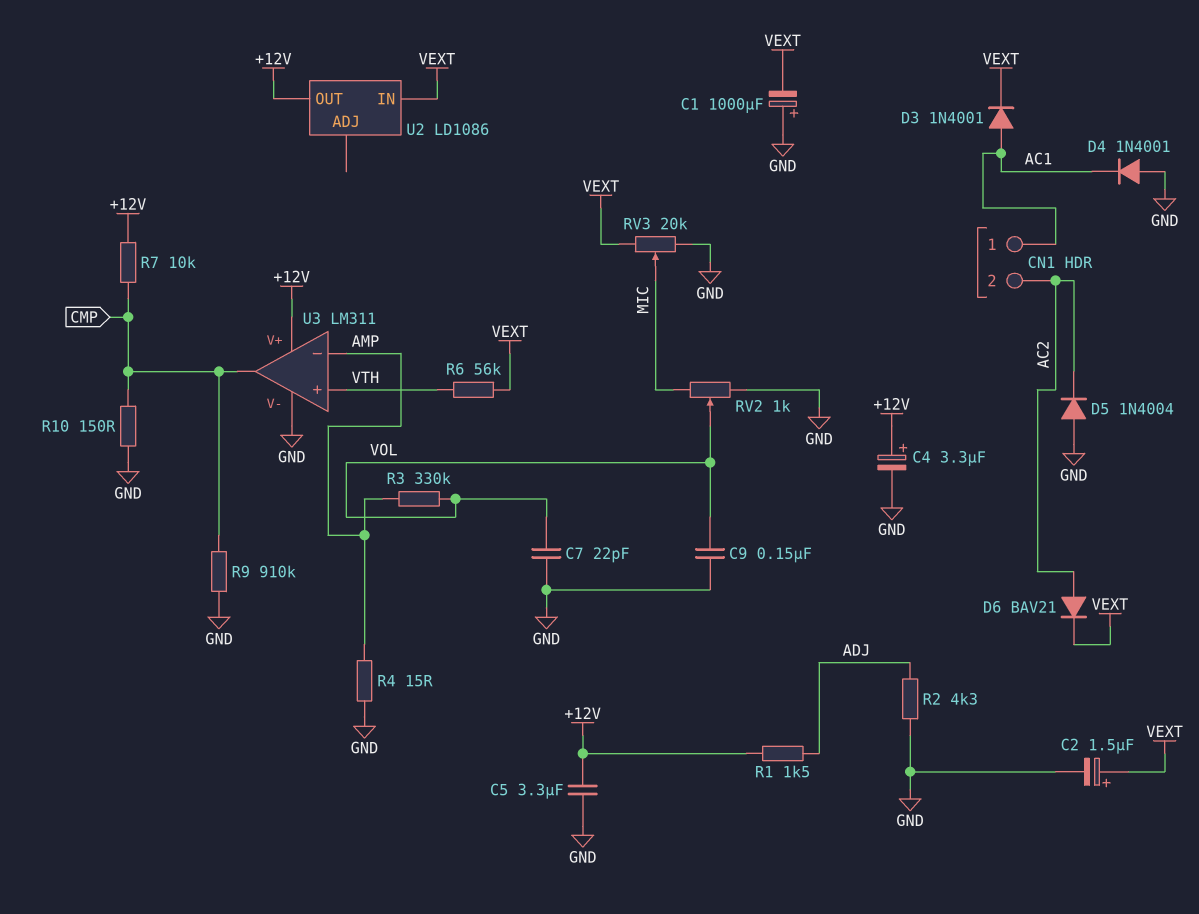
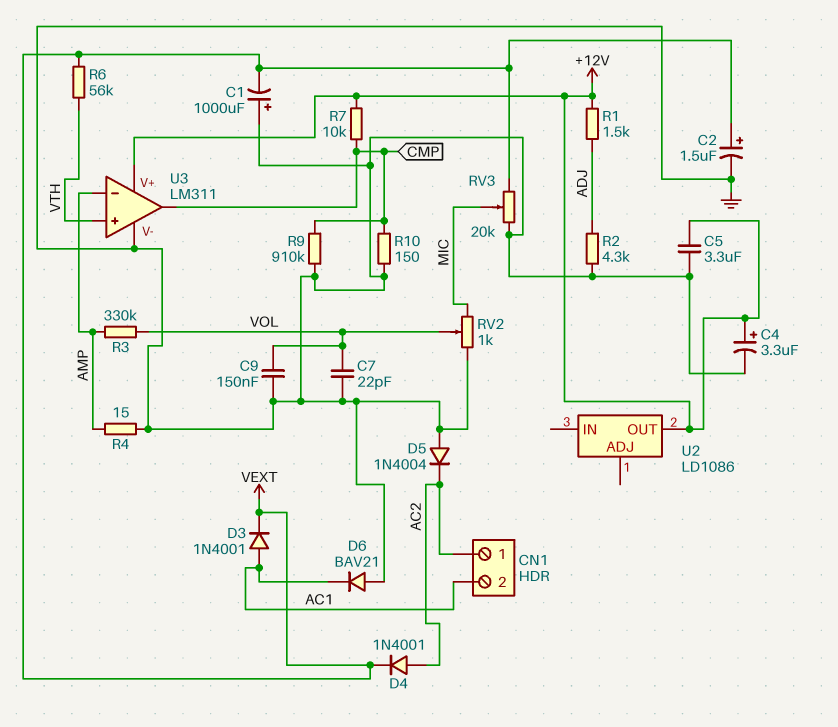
CN1 pin 1: AC1 -> AC2
CN1 pin 2: AC2 -> AC1
D4: diode 1N4001 (A GND, K AC1) -> diode 1N4001 (A AC2, K VEXT)
D6: diode BAV21 (A AC2, K VEXT) -> diode BAV21 (A GND, K AC1)
U2 pin IN: VEXT -> none

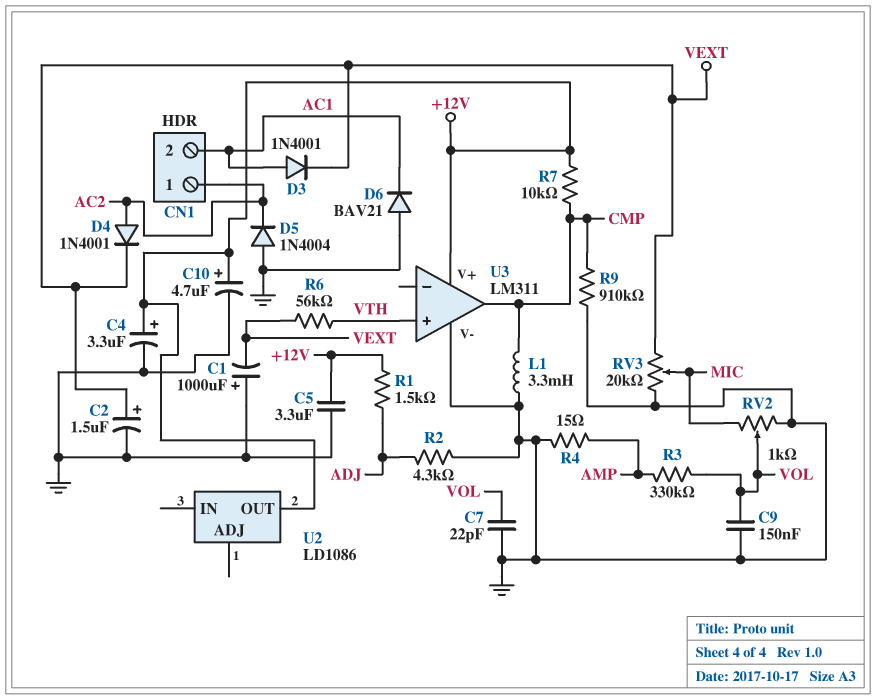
C10: none -> 4.7uF (plus +12V, minus GND)
L1: none -> 3.3mH (CMP, GND)
R10: 150 (CMP, GND) -> none
U3 pin in-: AMP -> none

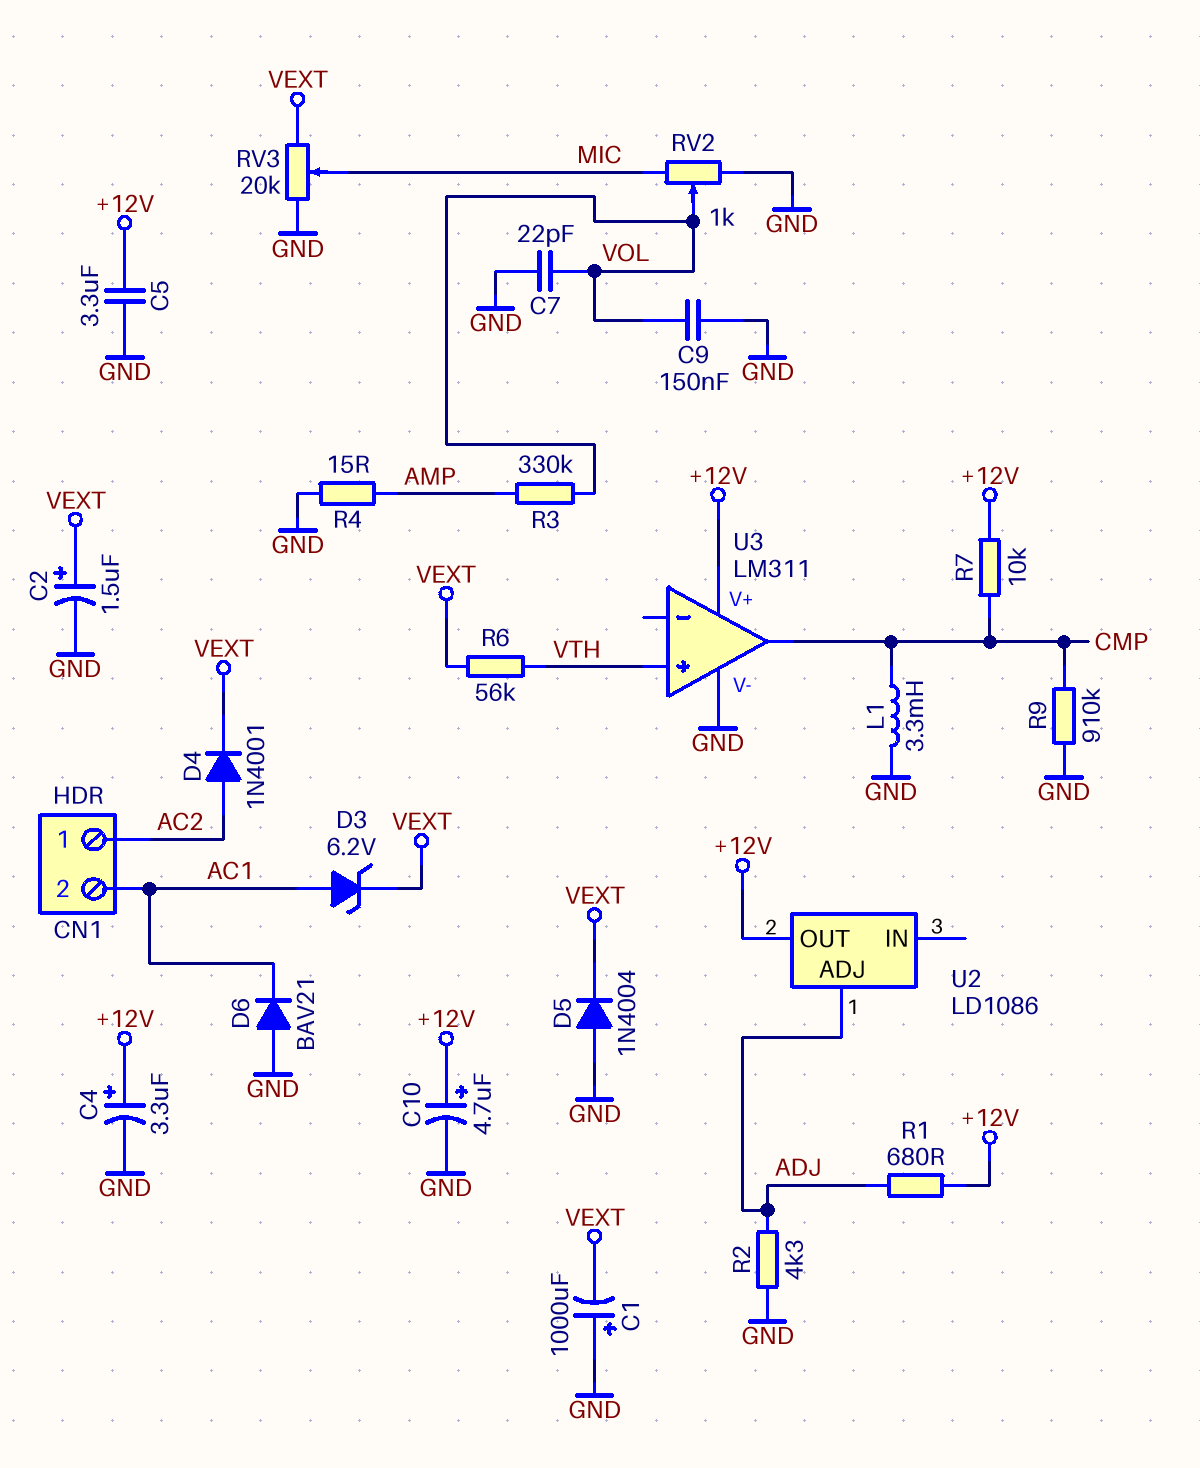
D3: diode 1N4001 (A AC1, K VEXT) -> zener 6.2V (A AC1, K VEXT)
D5: diode 1N4004 (A GND, K AC2) -> diode 1N4004 (A GND, K VEXT)
R1: 1.5k (+12V, ADJ) -> 680 (+12V, ADJ)
U2 pin ADJ: none -> ADJ

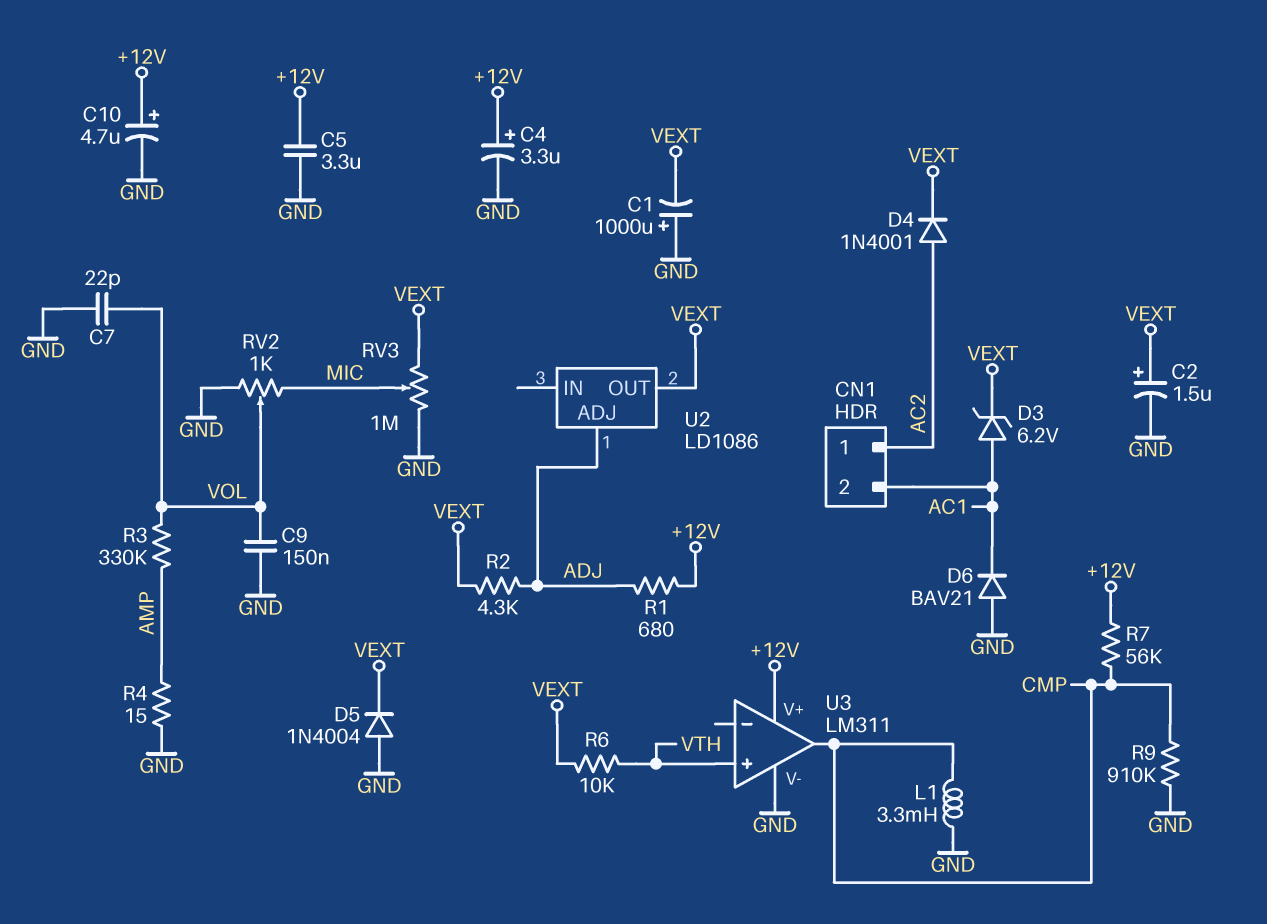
R2: 4.3k (ADJ, GND) -> 4.3k (ADJ, VEXT)
R6: 56k (VEXT, VTH) -> 10k (VEXT, VTH)
R7: 10k (+12V, CMP) -> 56k (+12V, CMP)
RV3: 20k (GND, VEXT, wiper MIC) -> 1M (GND, VEXT, wiper MIC)
U2 pin OUT: +12V -> VEXT

